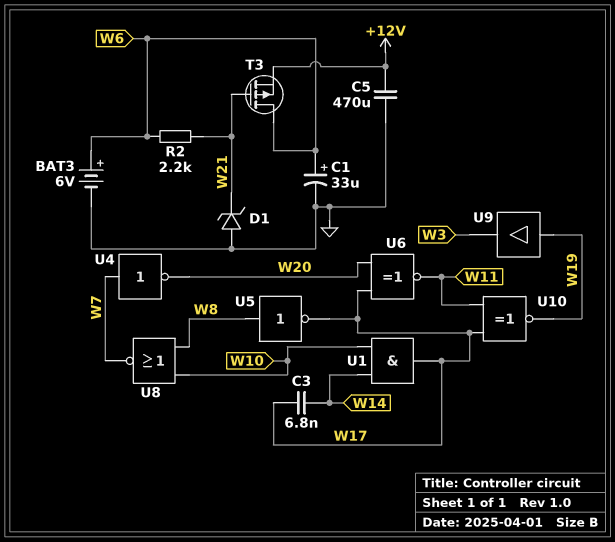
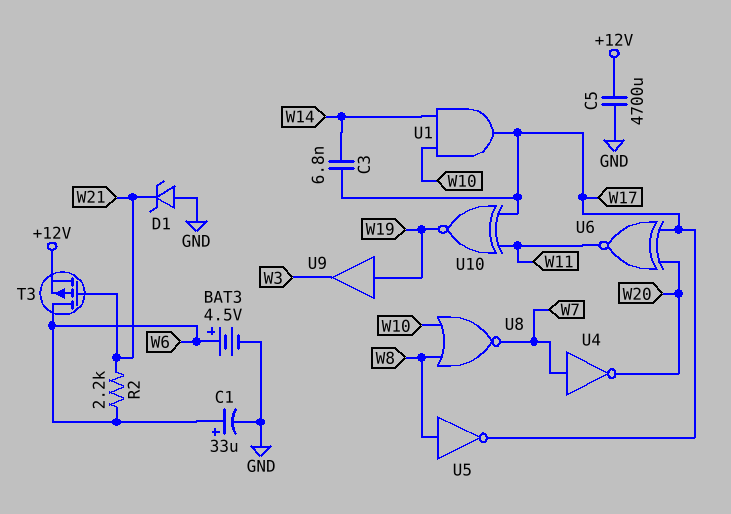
BAT3: 6V (plus W6, minus GND) -> 4.5V (plus W6, minus GND)
C5: 470uF (+12V, GND) -> 4700uF (+12V, GND)

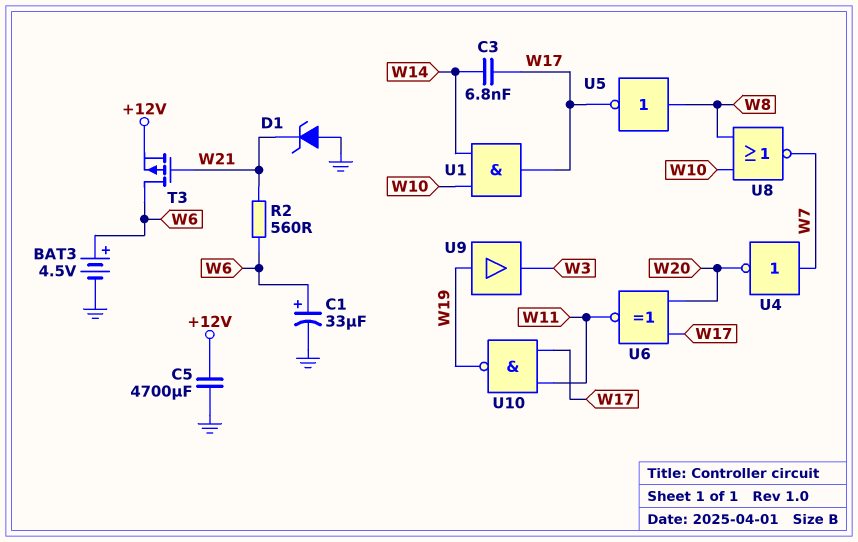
R2: 2.2k (W6, W21) -> 560 (W6, W21)
U10: XNOR (in W11, in W17, out W19) -> NAND (in W11, in W17, out W19)

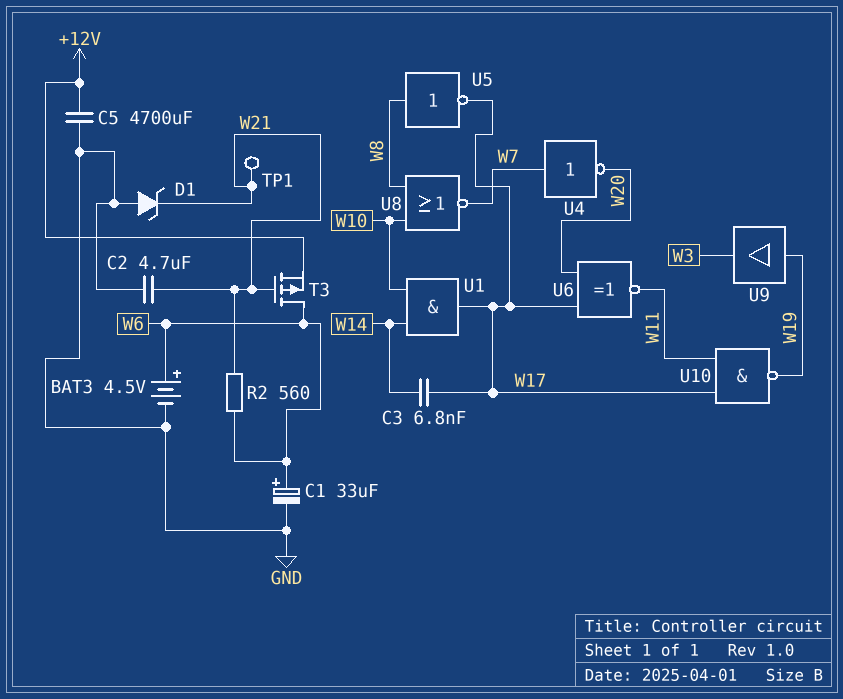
C2: none -> 4.7uF (GND, W21)
TP1: none -> test point (W21)

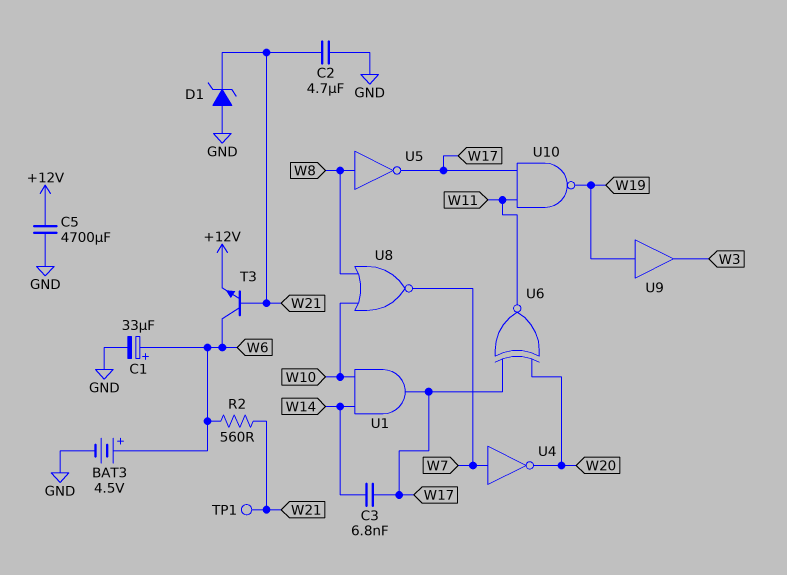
T3: PMOS (G W21, D W6, S +12V) -> NPN (B W21, C W6, E +12V)

